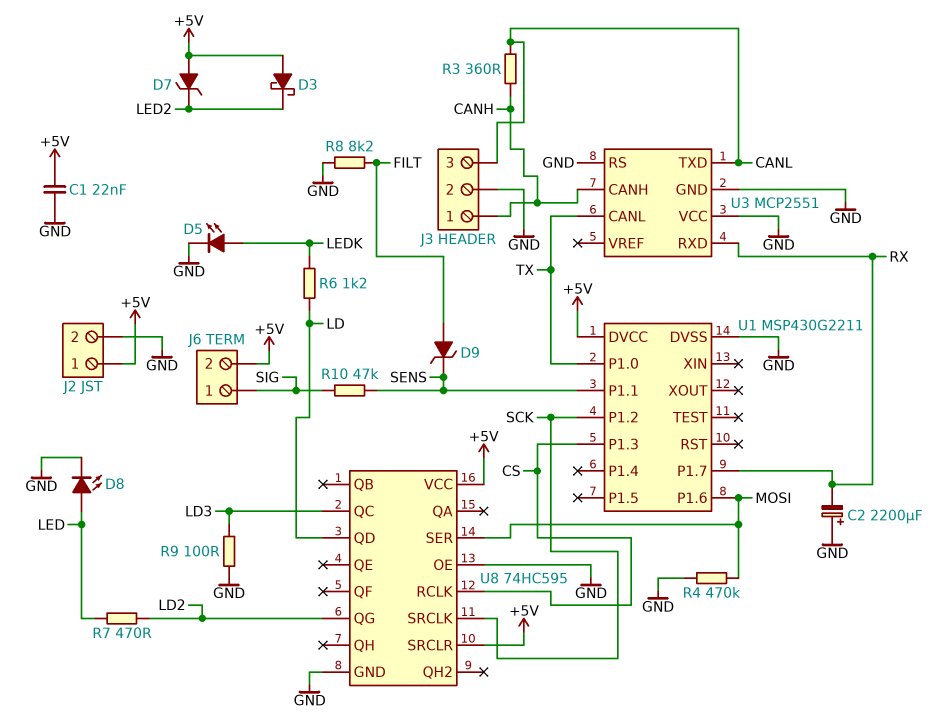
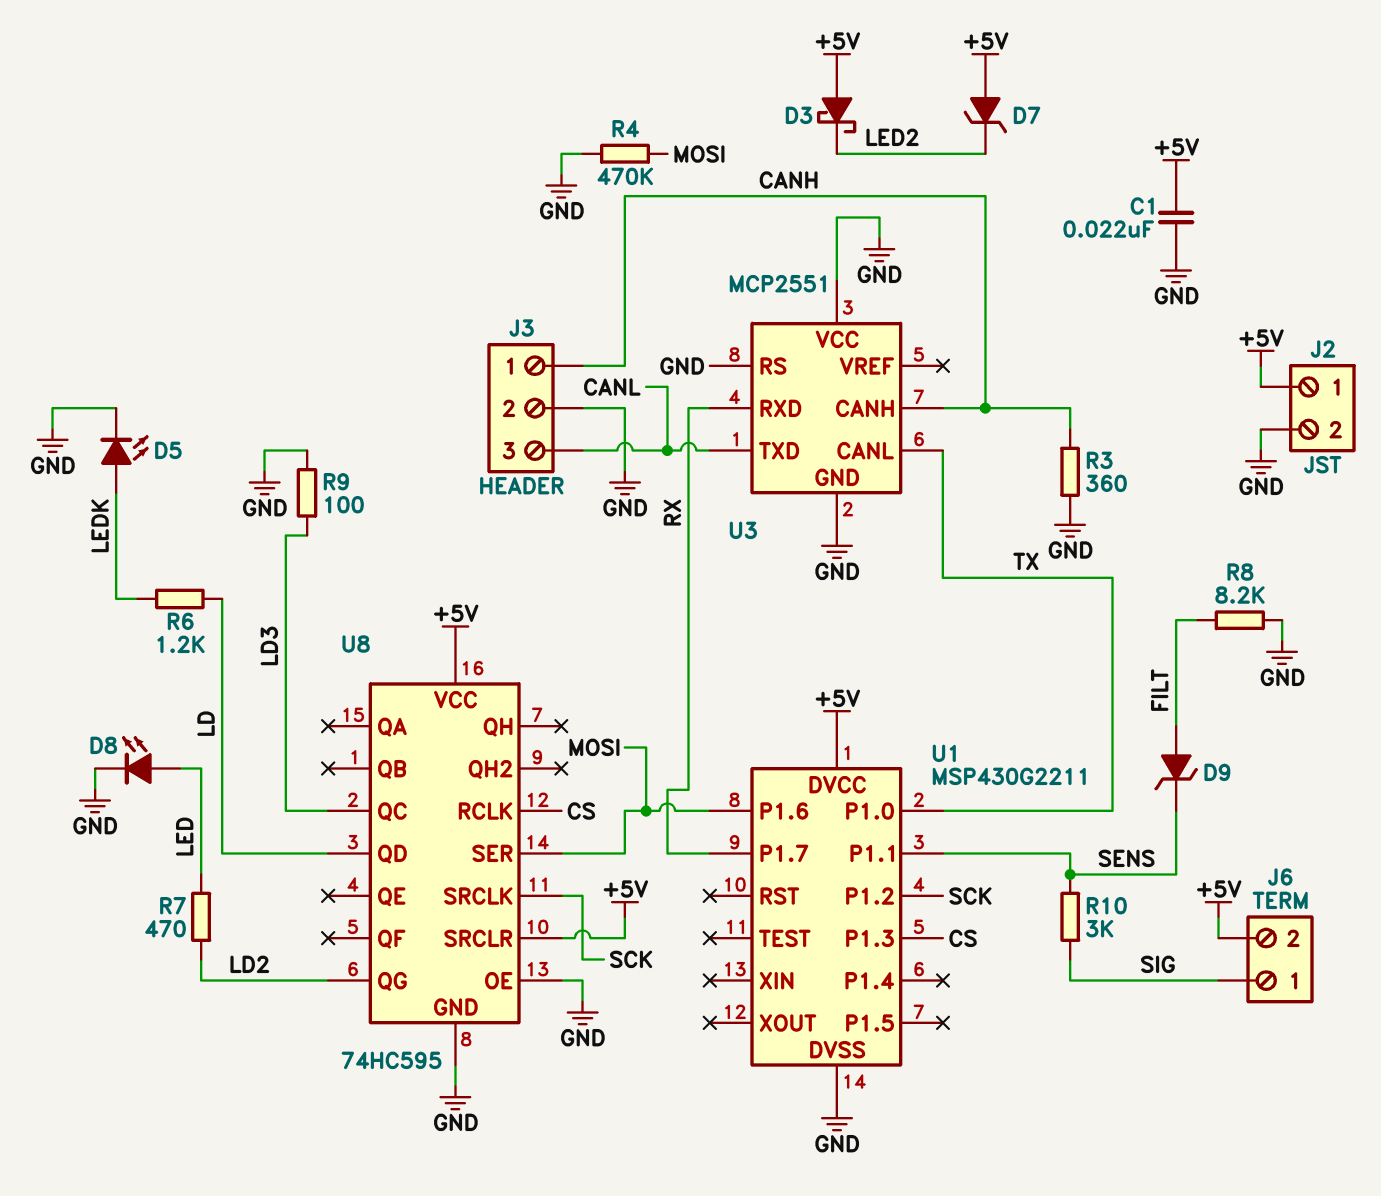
C2: 2200uF (plus GND, minus RX) -> none
R3: 360 (CANH, CANL) -> 360 (CANH, GND)
R10: 47k (SENS, SIG) -> 3k (SENS, SIG)

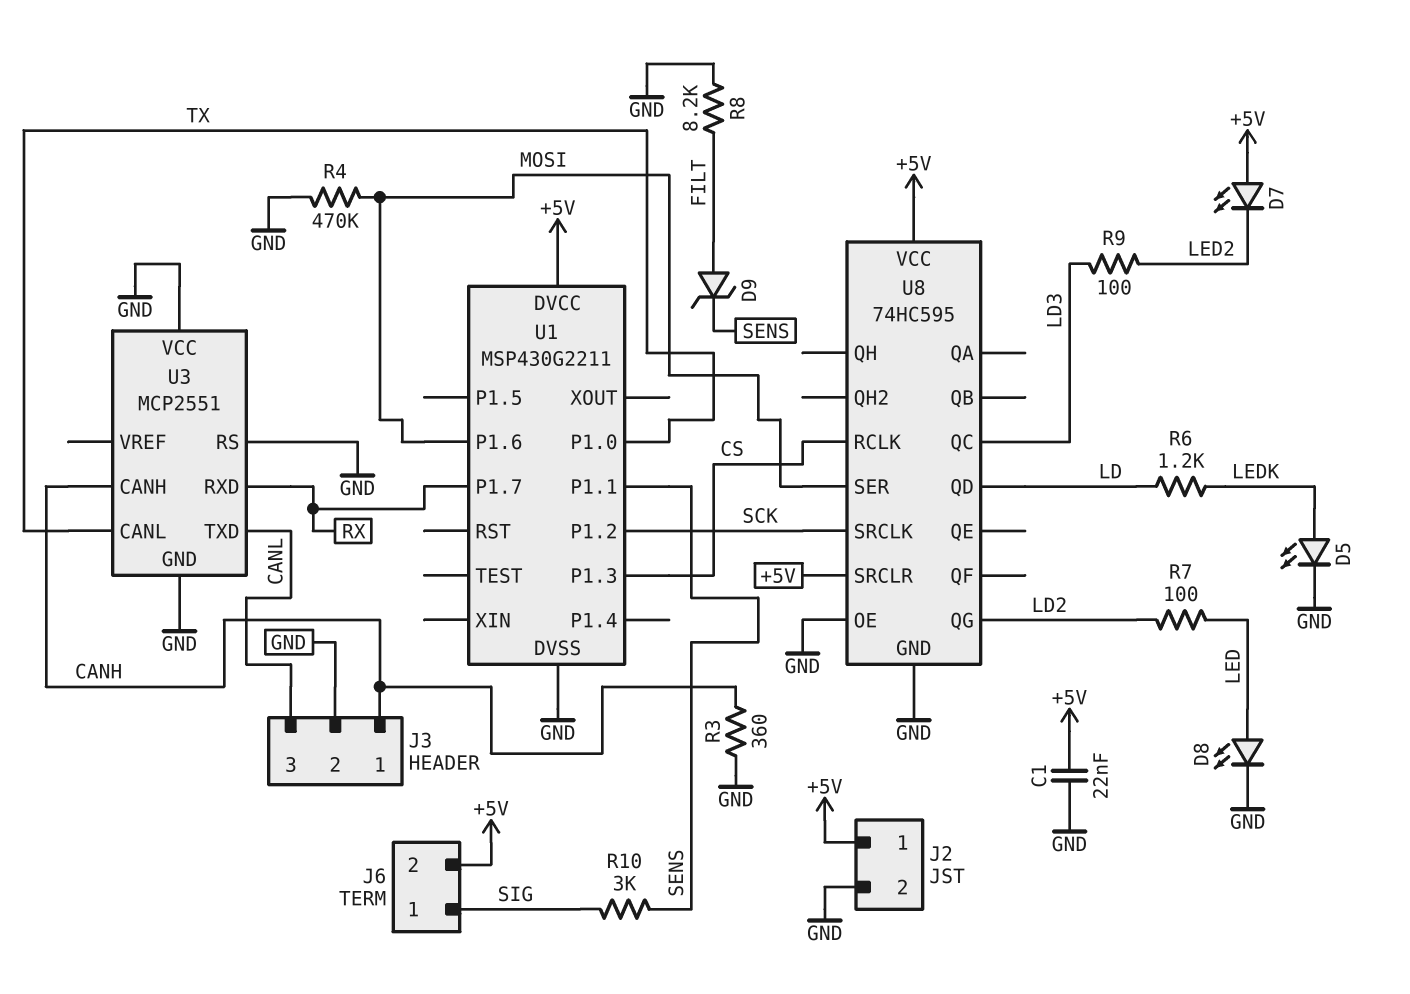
D3: schottky (A +5V, K LED2) -> none
D7: zener (A +5V, K LED2) -> LED (A +5V, K LED2)
R7: 470 (LD2, LED) -> 100 (LD2, LED)
R9: 100 (GND, LD3) -> 100 (LD3, LED2)

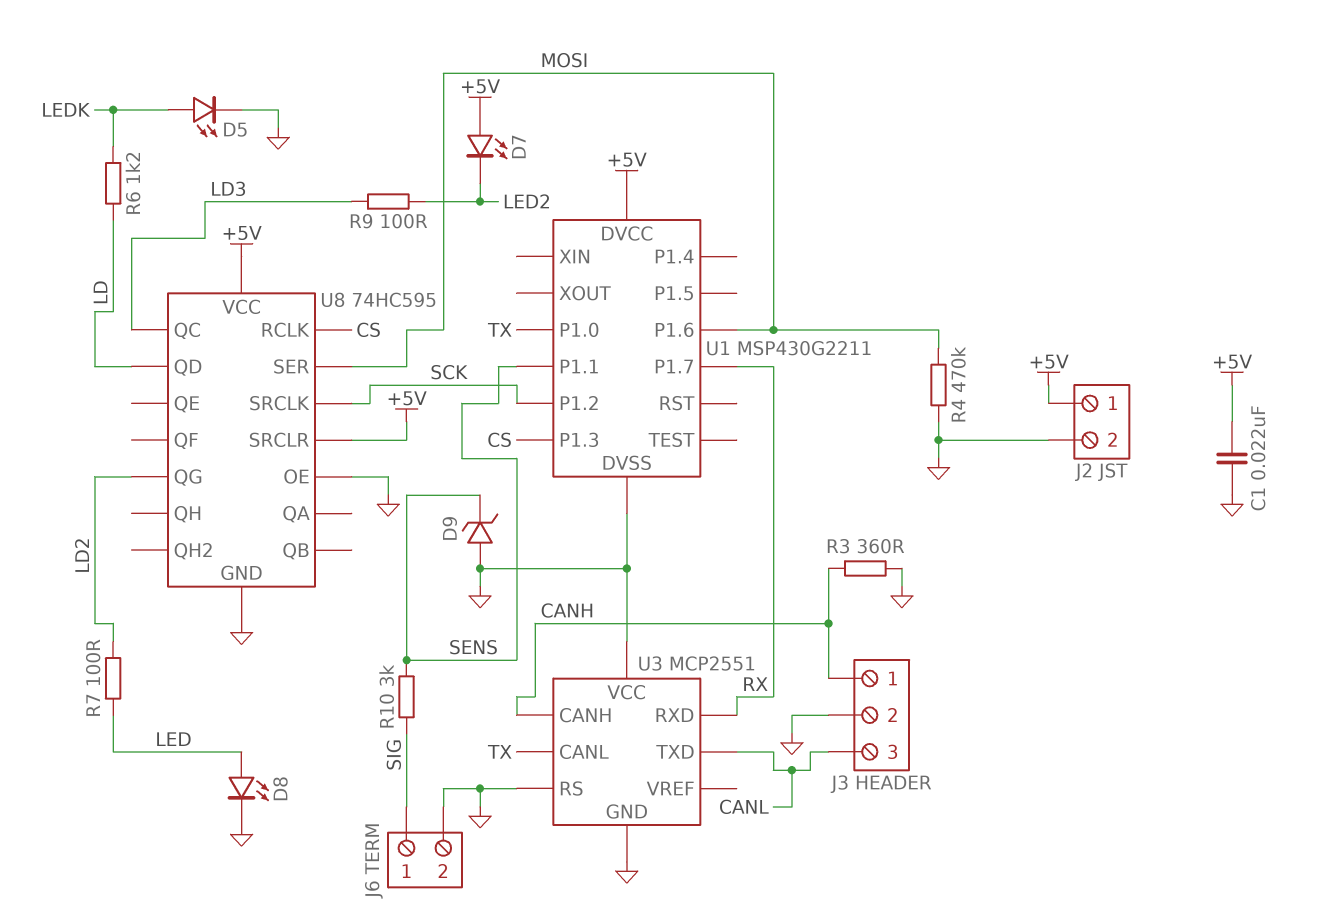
D9: zener (A FILT, K SENS) -> zener (A GND, K SENS)
J6 pin 2: +5V -> GND
R8: 8.2k (FILT, GND) -> none

